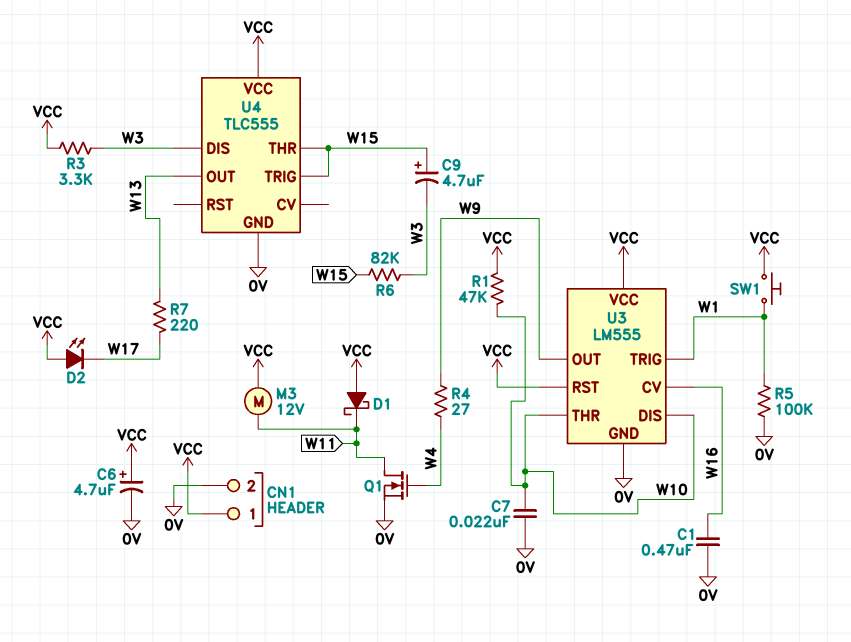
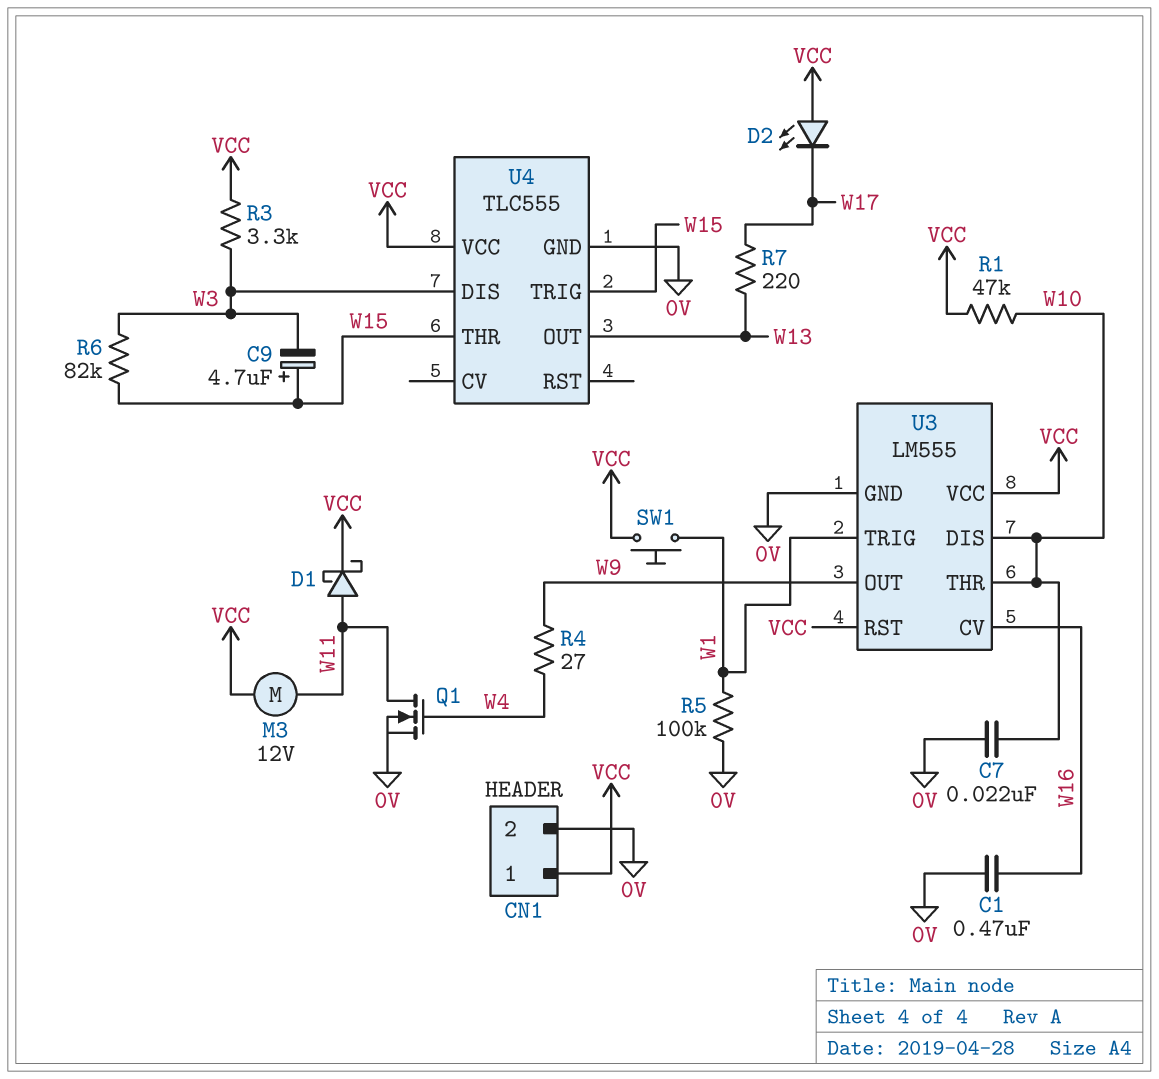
C6: 4.7uF (plus VCC, minus 0V) -> none
D1: schottky (A VCC, K W11) -> schottky (A W11, K VCC)

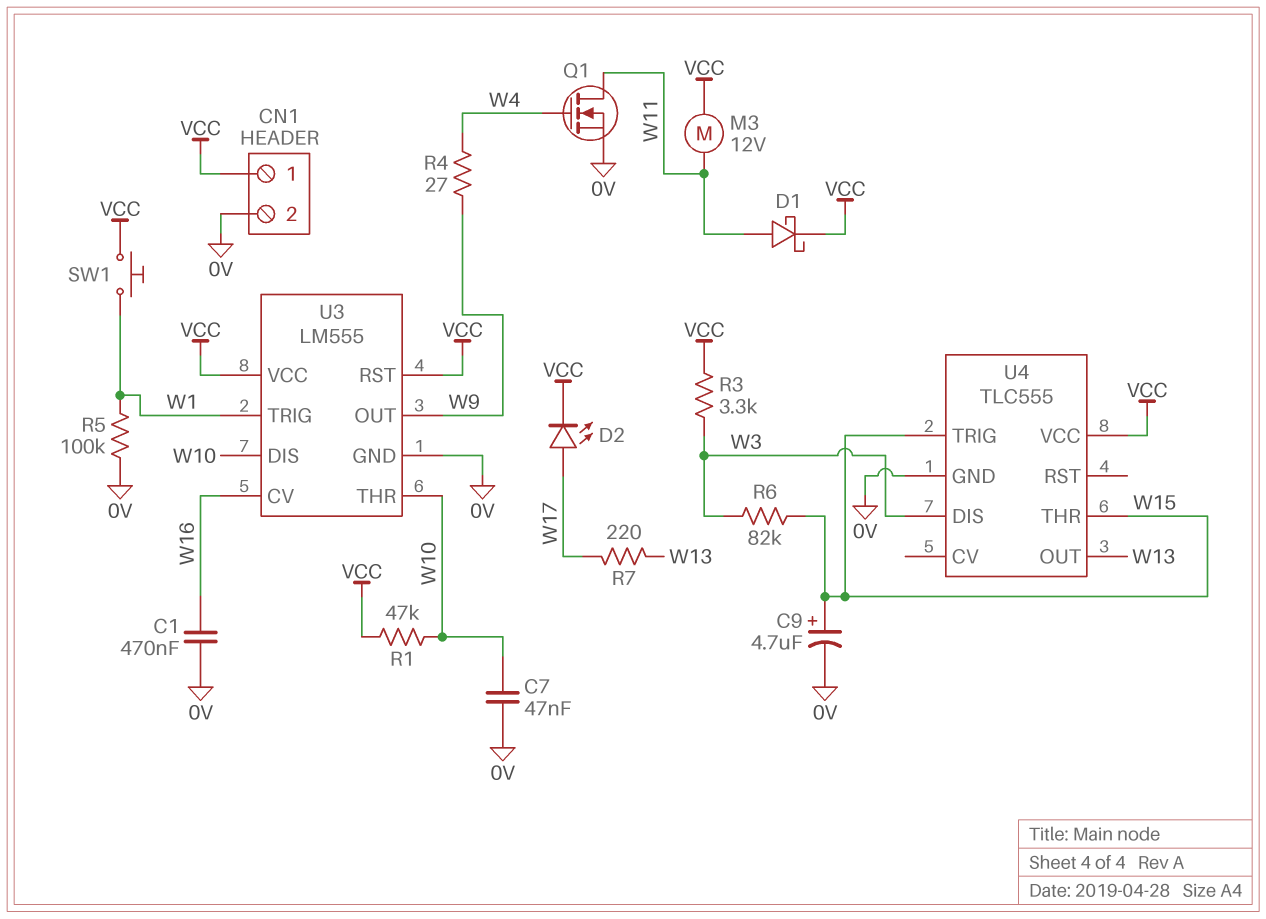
C7: 22nF (0V, W10) -> 47nF (0V, W10)
C9: 4.7uF (plus W15, minus W3) -> 4.7uF (plus W15, minus 0V)
D2: LED (A VCC, K W17) -> LED (A W17, K VCC)

